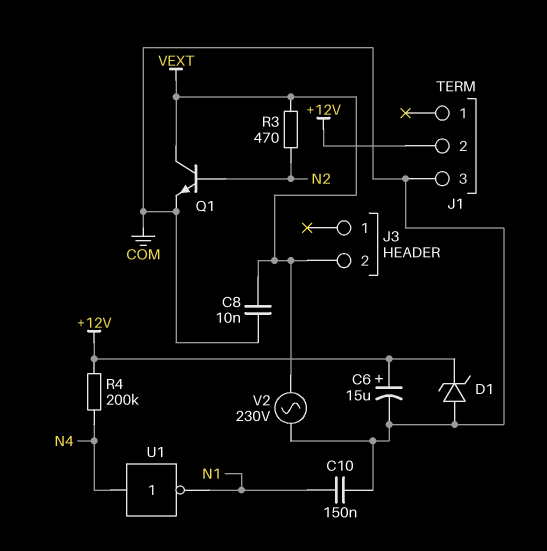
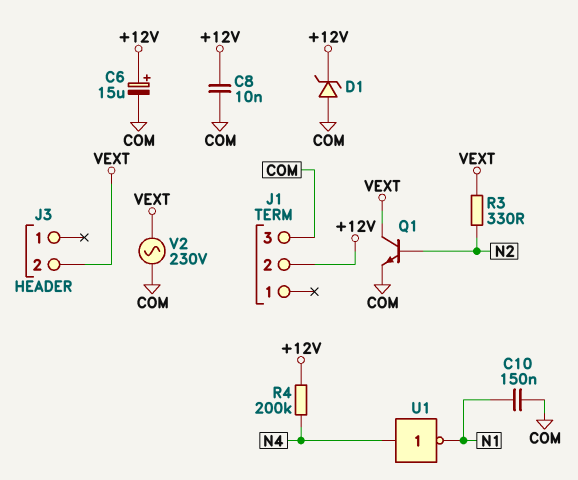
C8: 10nF (COM, VEXT) -> 10nF (+12V, COM)
R3: 470 (N2, VEXT) -> 330 (N2, VEXT)

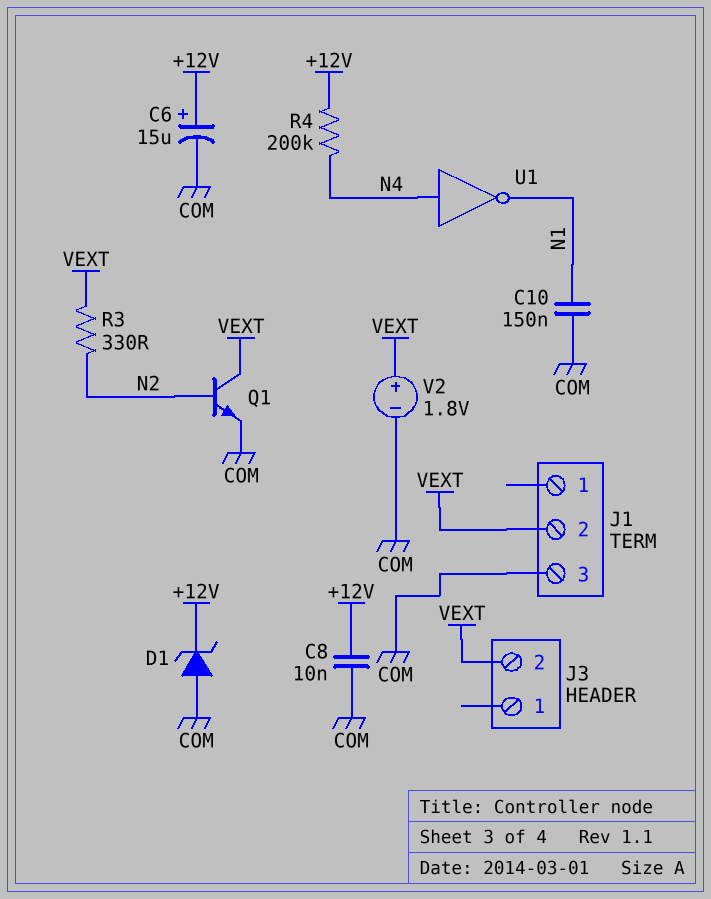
J1 pin 2: +12V -> VEXT
V2: AC 230V (COM, VEXT) -> 1.8V (plus VEXT, minus COM)

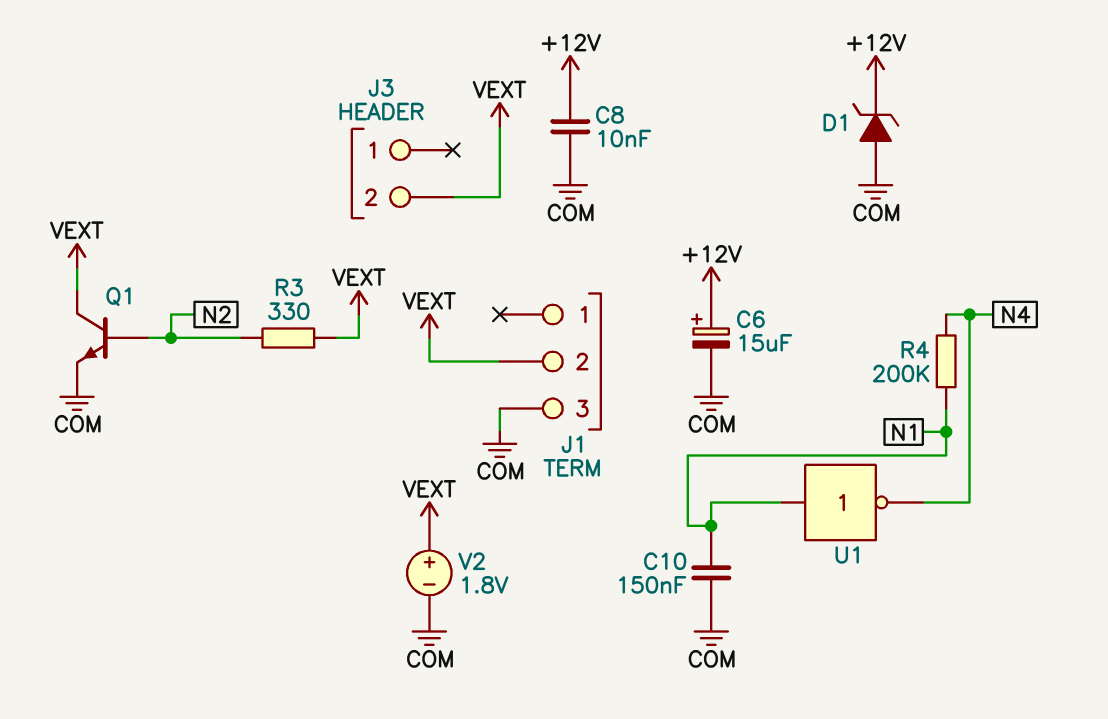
R4: 200k (+12V, N4) -> 200k (N1, N4)
U1: NOT (in N4, out N1) -> NOT (in N1, out N4)

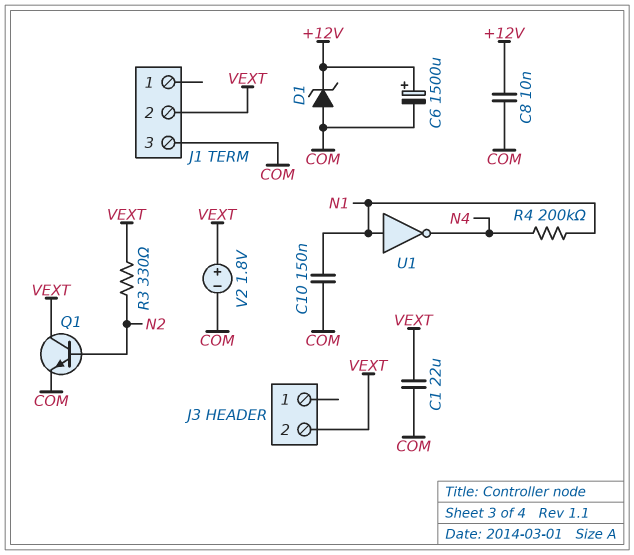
C1: none -> 22uF (COM, VEXT)
C6: 15uF (plus +12V, minus COM) -> 1500uF (plus +12V, minus COM)

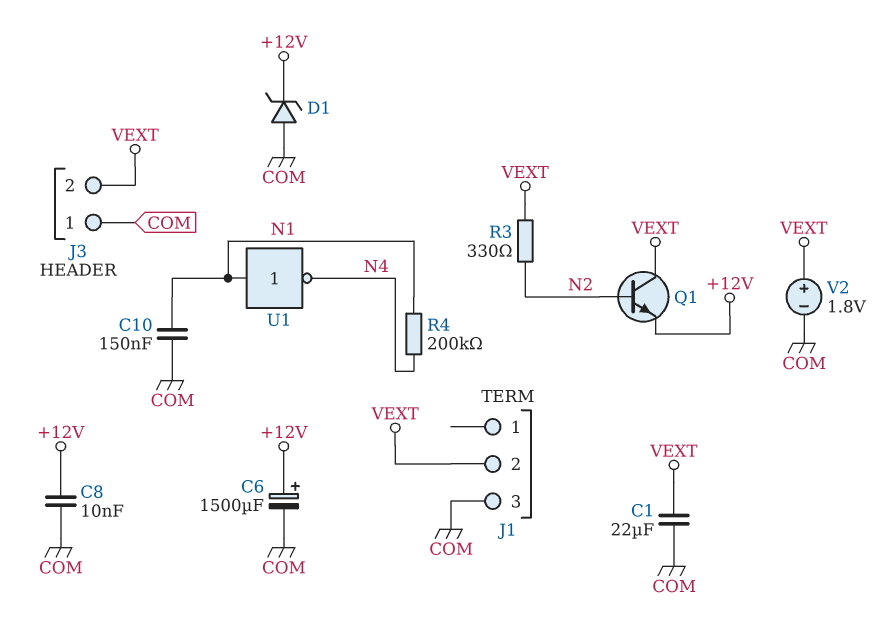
J3 pin 1: none -> COM
Q1: NPN (B N2, C VEXT, E COM) -> NPN (B N2, C VEXT, E +12V)

